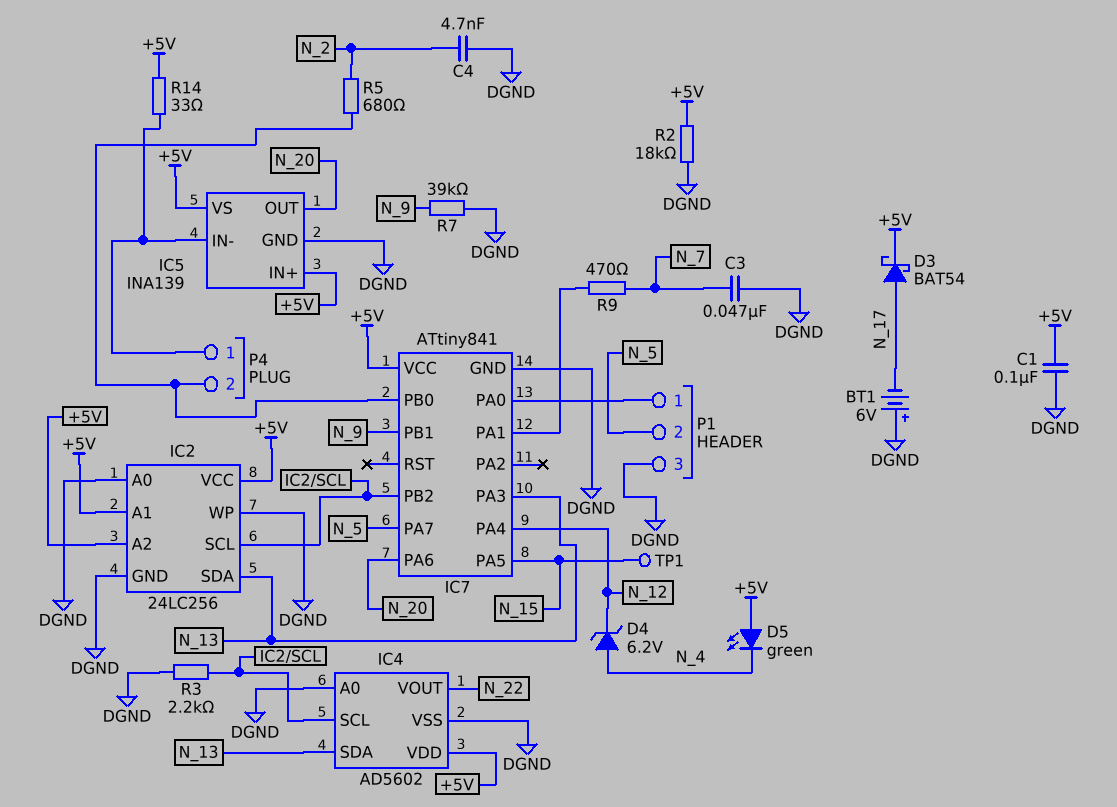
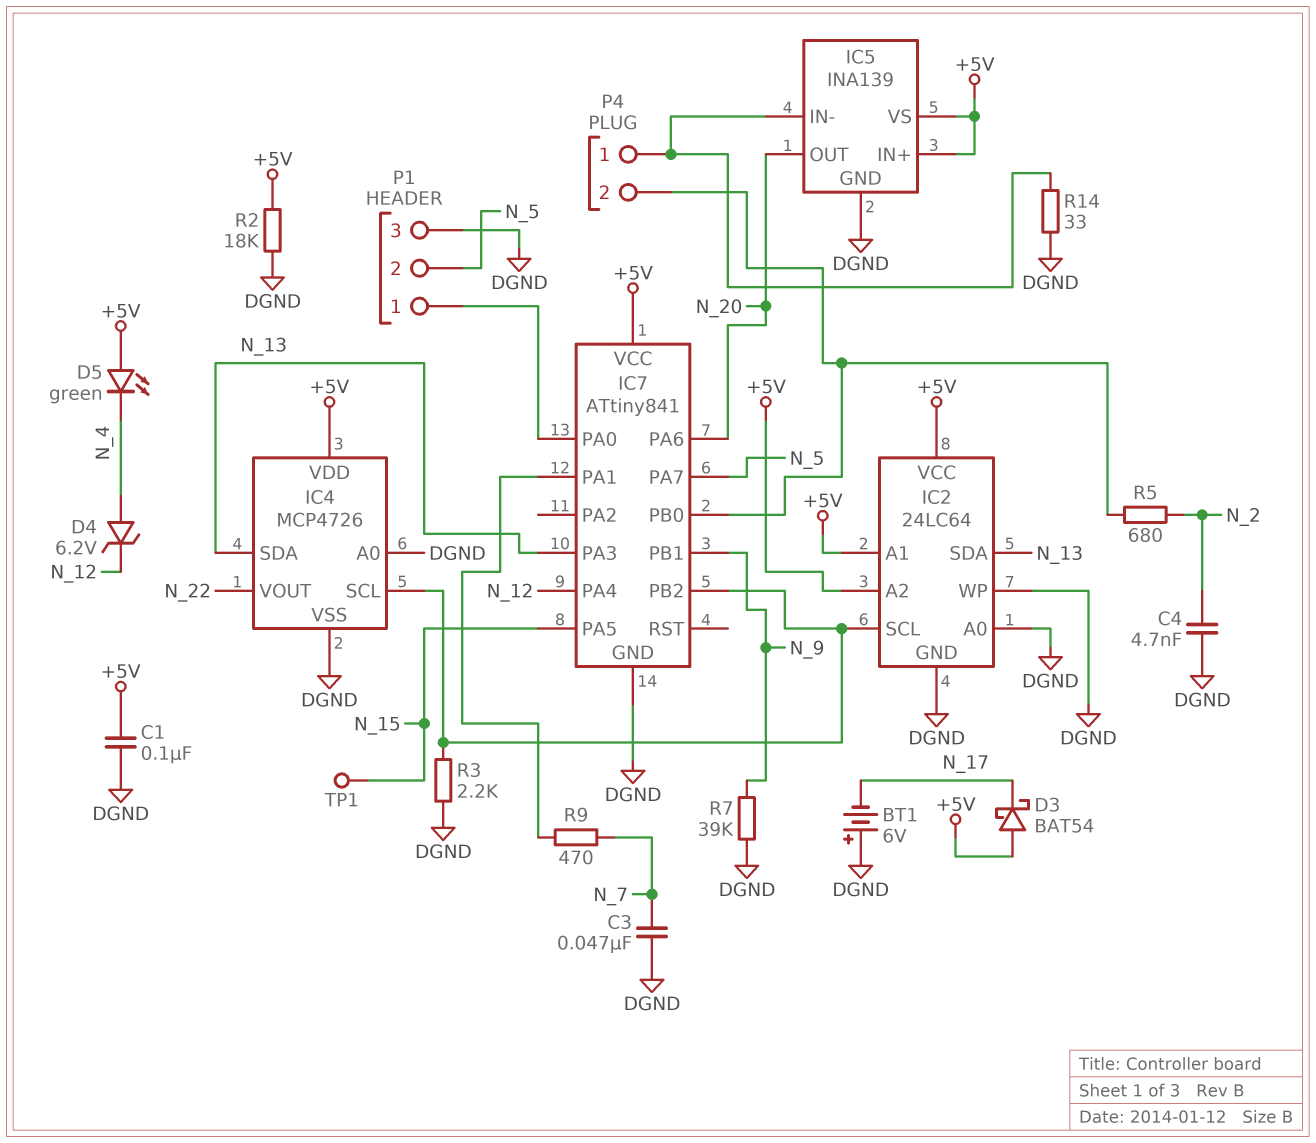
D3: schottky BAT54 (A N_17, K +5V) -> schottky BAT54 (A +5V, K N_17)
IC2: 24LC256 -> 24LC64
IC4: AD5602 -> MCP4726
R14: 33 (+5V, IC5/IN-) -> 33 (DGND, IC5/IN-)

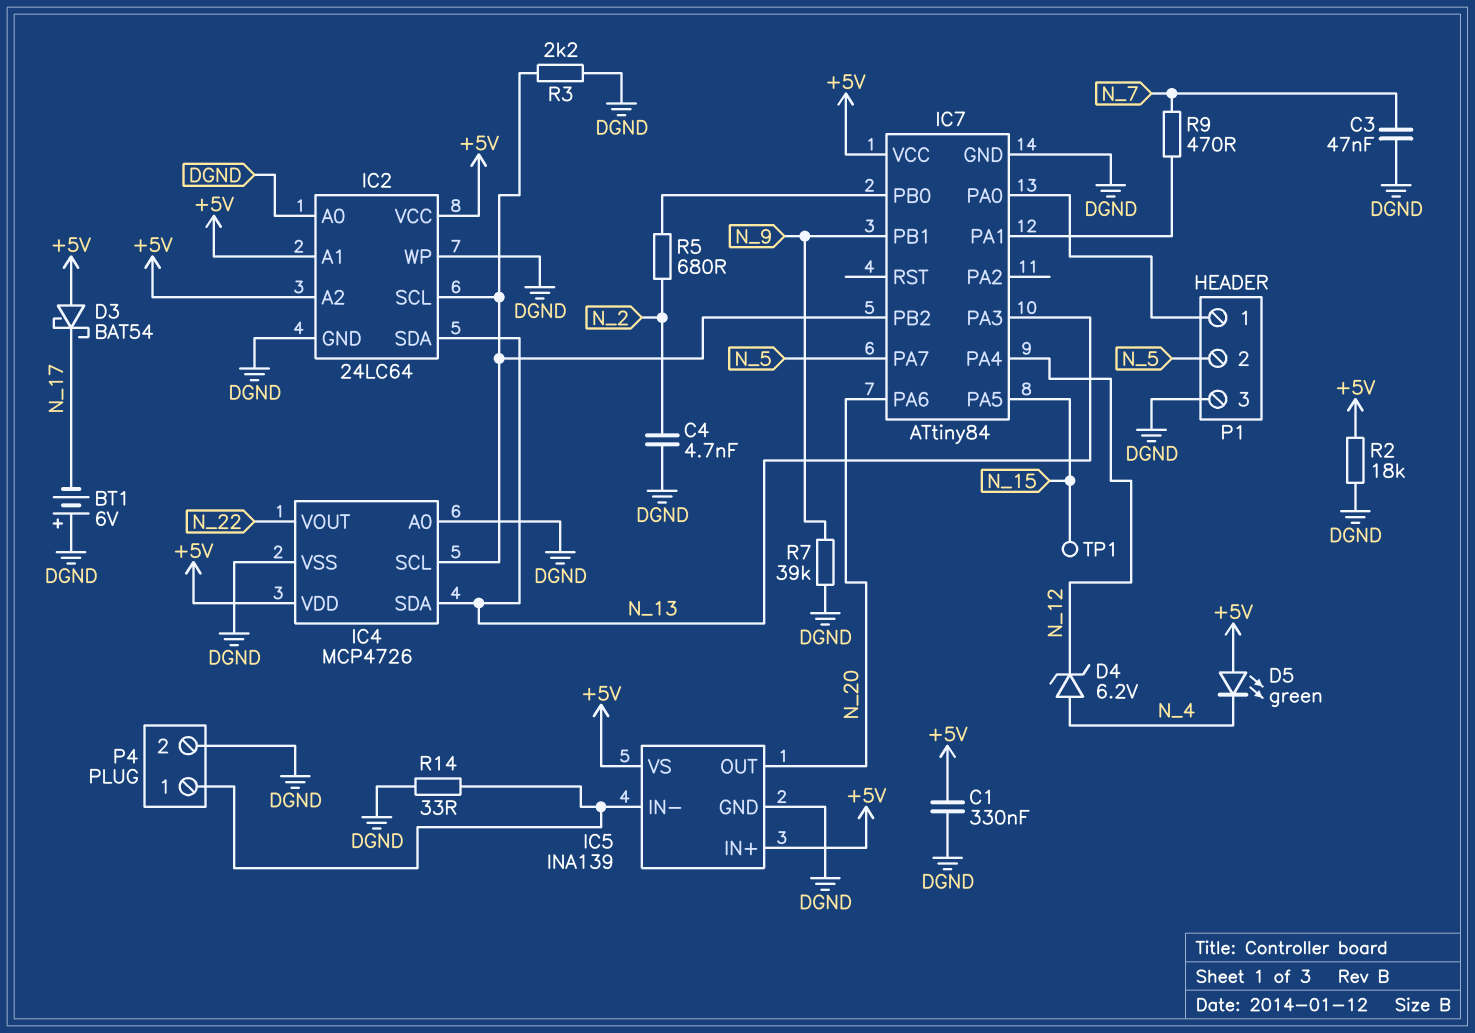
C1: 100nF (+5V, DGND) -> 330nF (+5V, DGND)
IC7: ATtiny841 -> ATtiny84
P4 pin 2: IC7/PB0 -> DGND

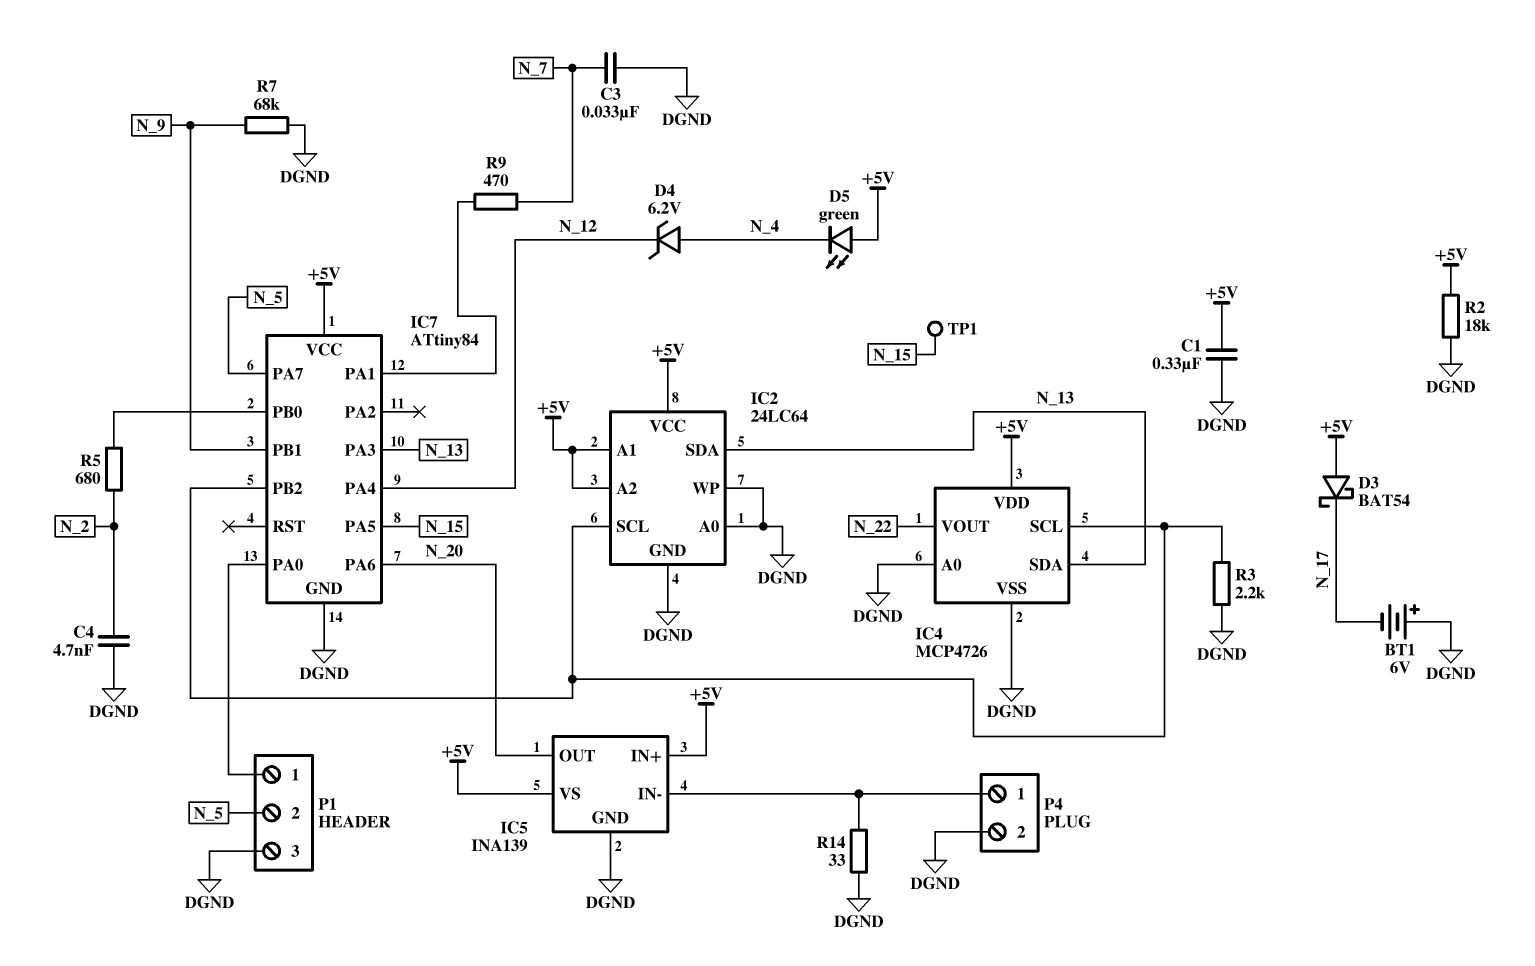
C3: 47nF (DGND, N_7) -> 33nF (DGND, N_7)
R7: 39k (DGND, N_9) -> 68k (DGND, N_9)

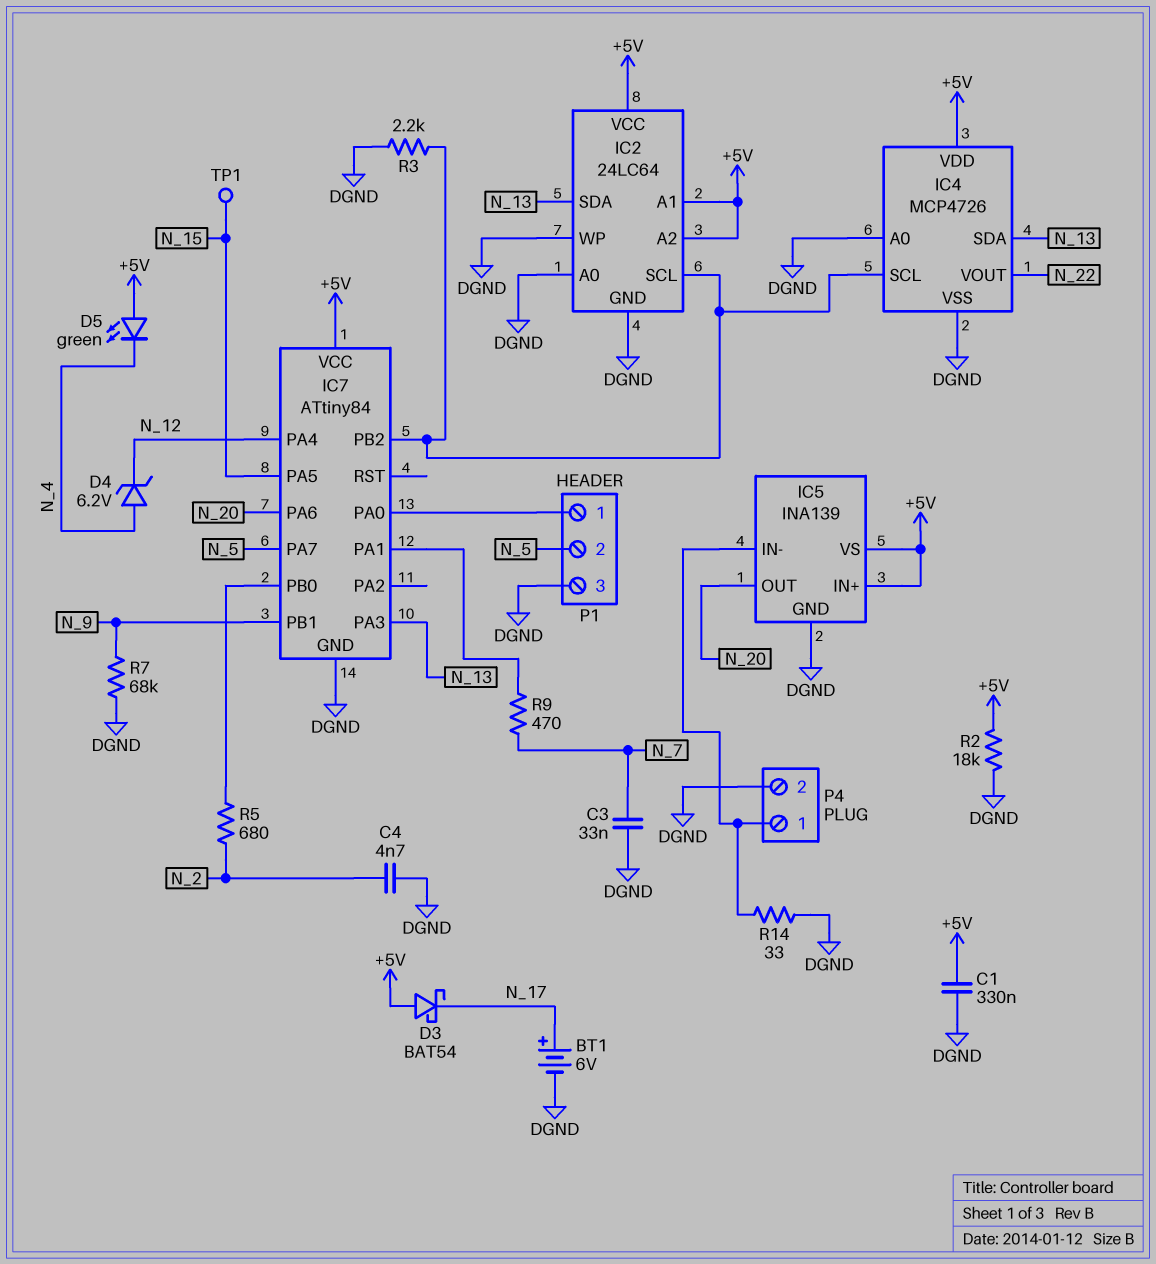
BT1: 6V (plus DGND, minus N_17) -> 6V (plus N_17, minus DGND)

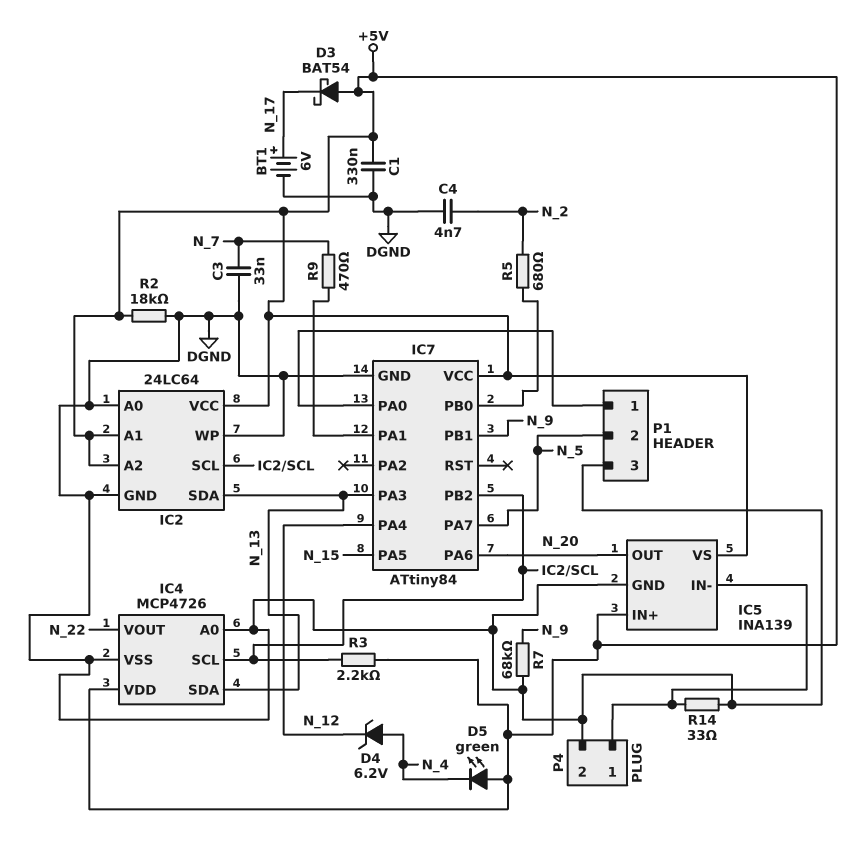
R3: 2.2k (DGND, IC2/SCL) -> 2.2k (+5V, IC2/SCL)
TP1: test point (N_15) -> none

